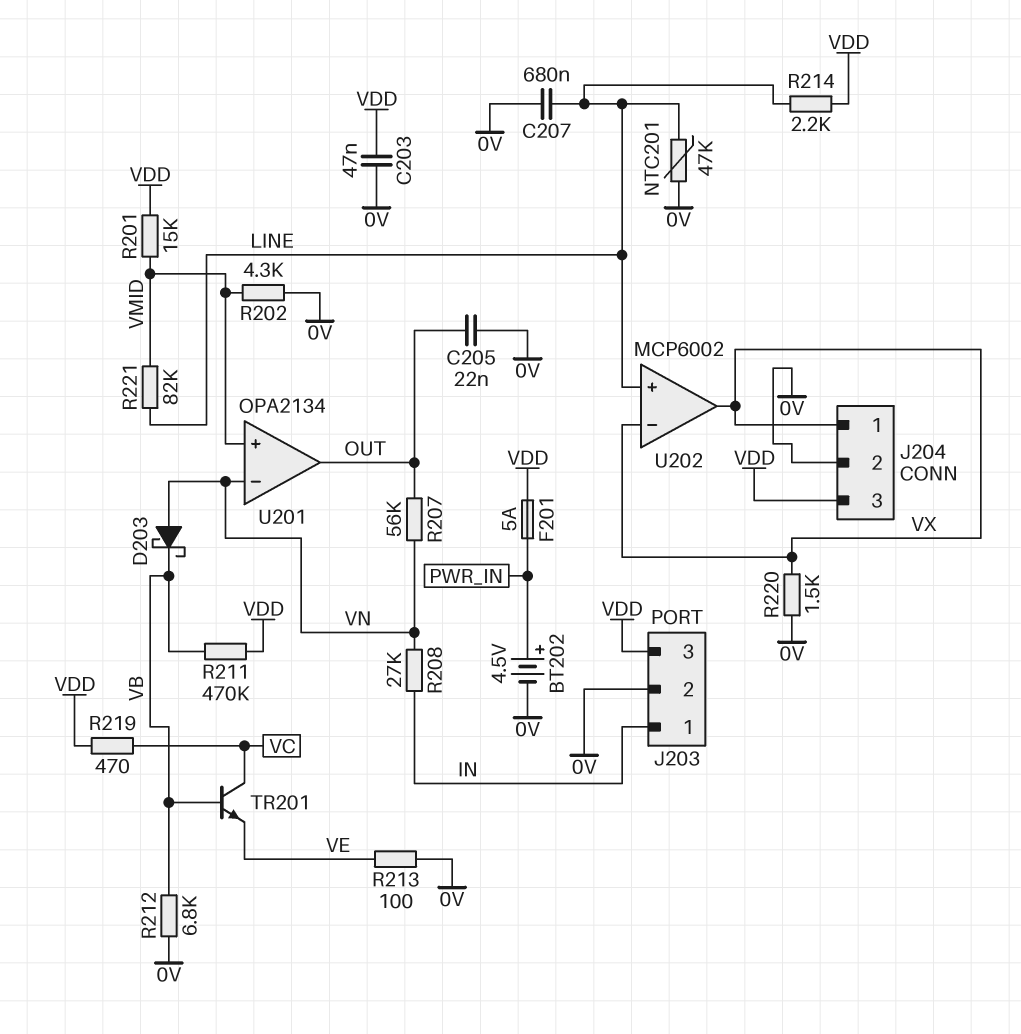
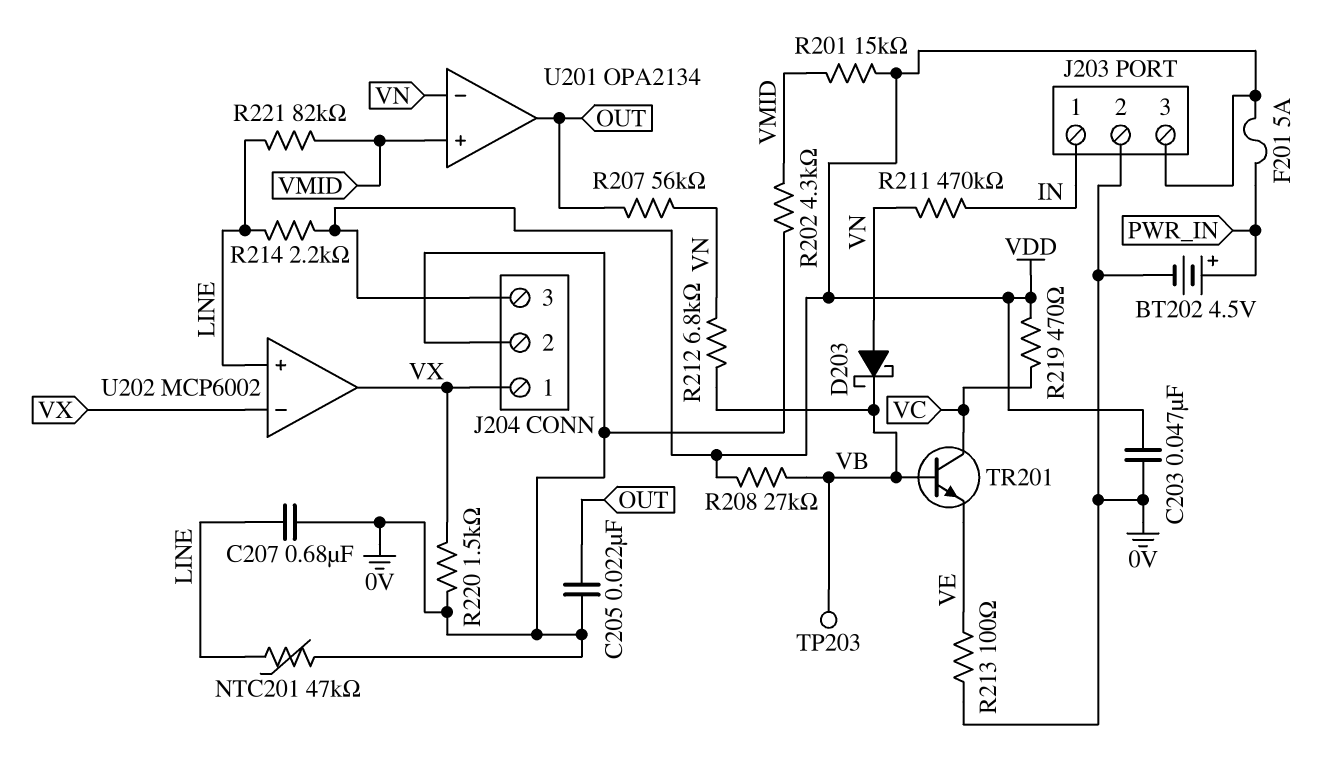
R208: 27k (IN, VN) -> 27k (VB, VDD)
R211: 470k (VB, VDD) -> 470k (IN, VN)
R212: 6.8k (0V, VB) -> 6.8k (VB, VN)
TP203: none -> test point (VB)

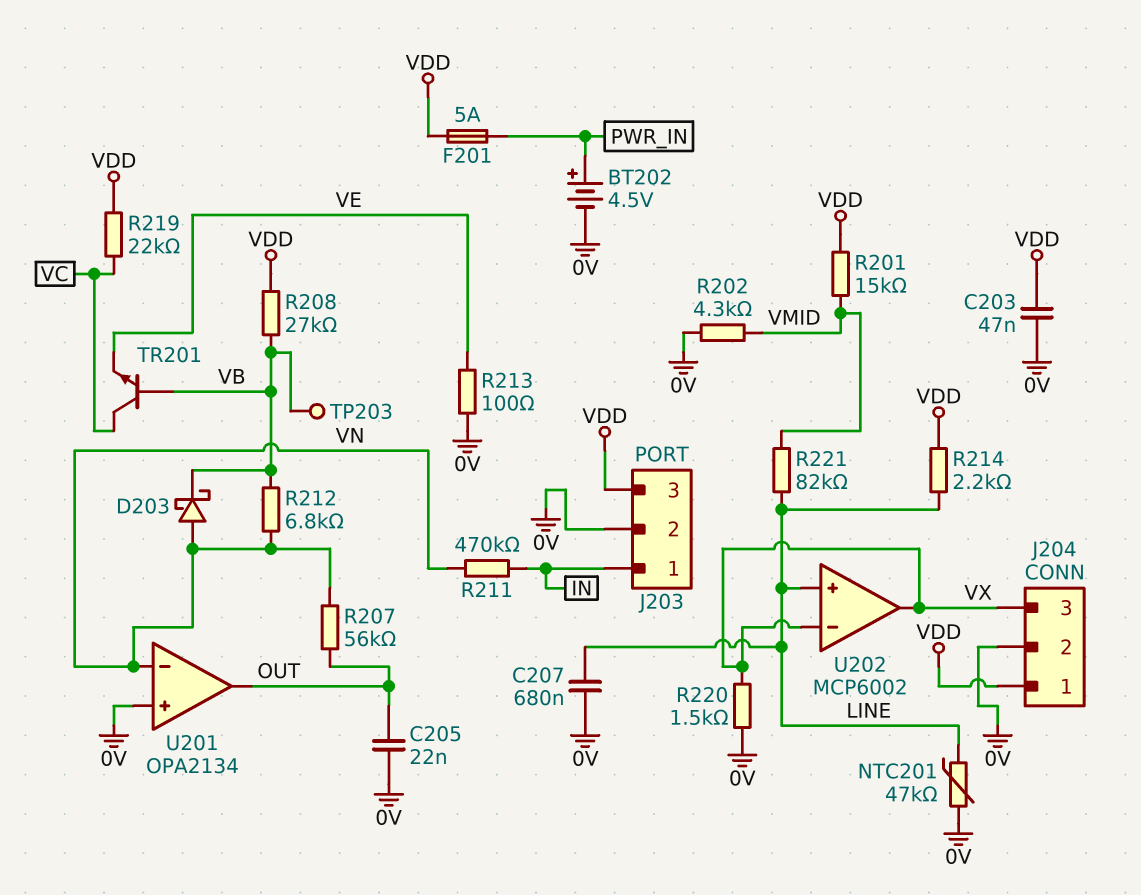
J204 pin 1: VX -> VDD
J204 pin 3: VDD -> VX
R219: 470 (VC, VDD) -> 22k (VC, VDD)
U201 pin in+: VMID -> 0V

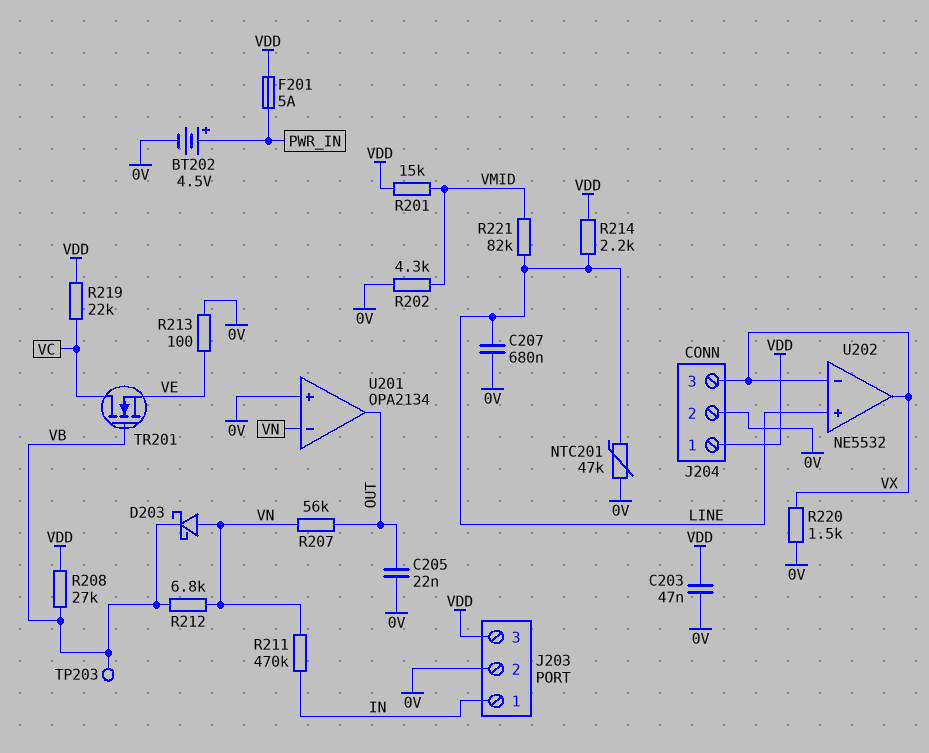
TR201: NPN (B VB, C VC, E VE) -> NMOS (G VB, D VC, S VE)
U202: MCP6002 -> NE5532

